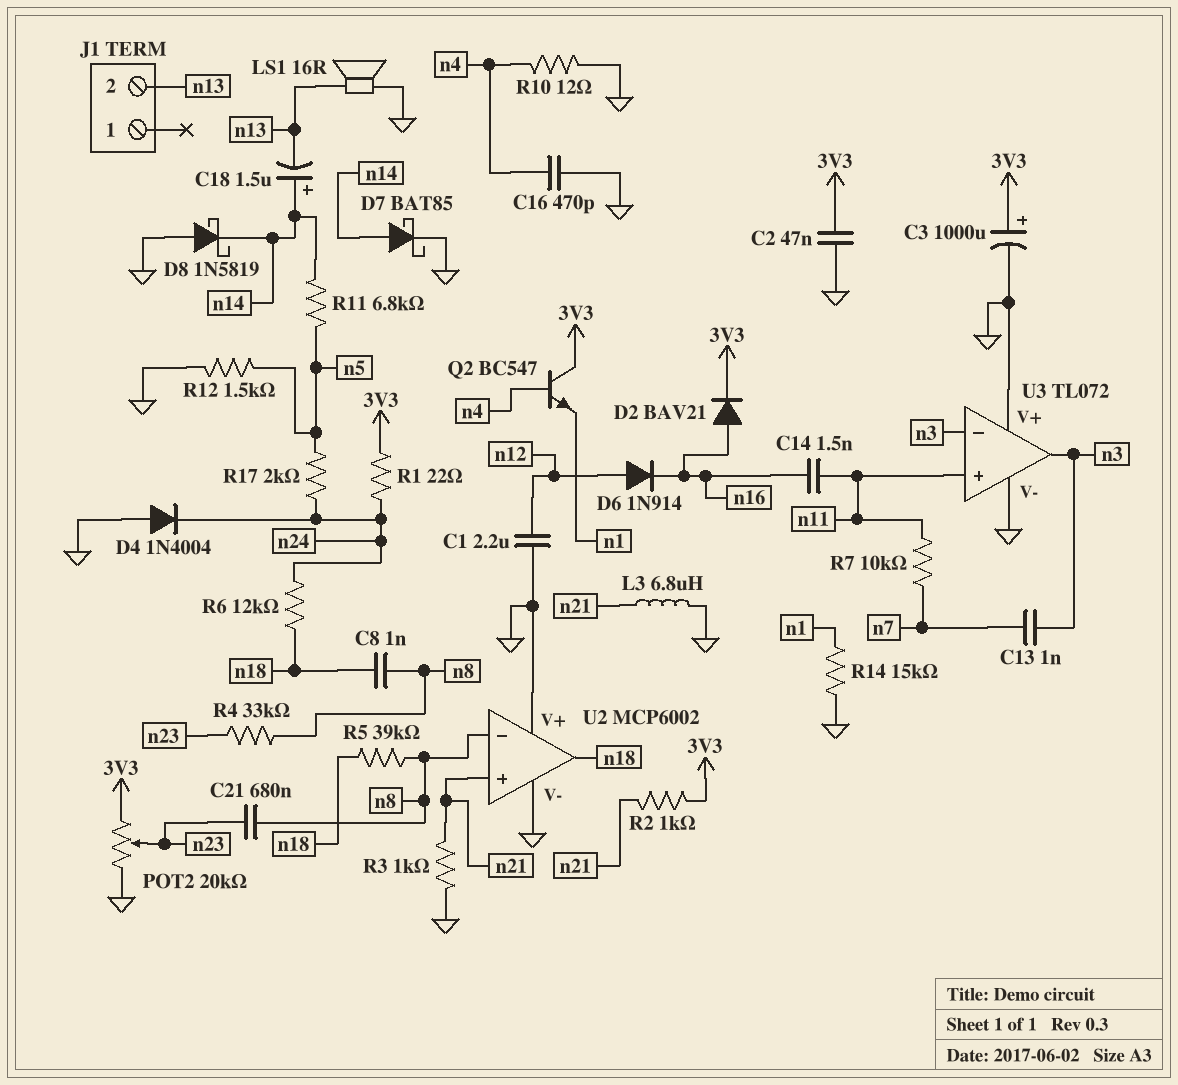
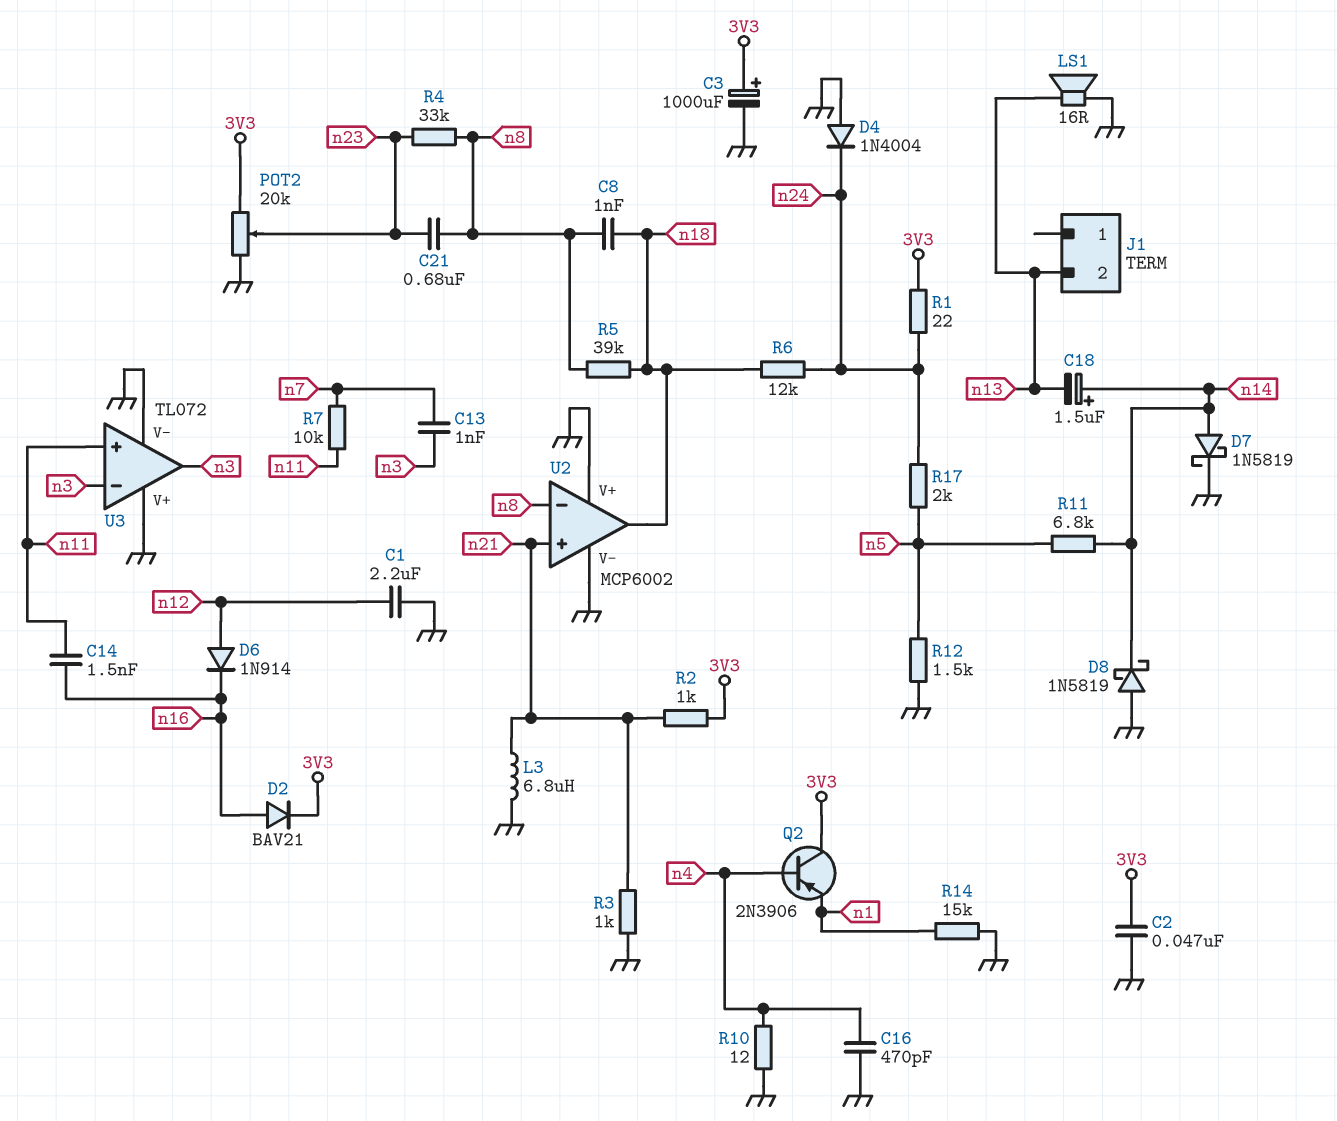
D7: schottky BAT85 (A n14, K GND) -> schottky 1N5819 (A n14, K GND)
Q2: NPN BC547 (B n4, C 3V3, E n1) -> PNP 2N3906 (B n4, C 3V3, E n1)

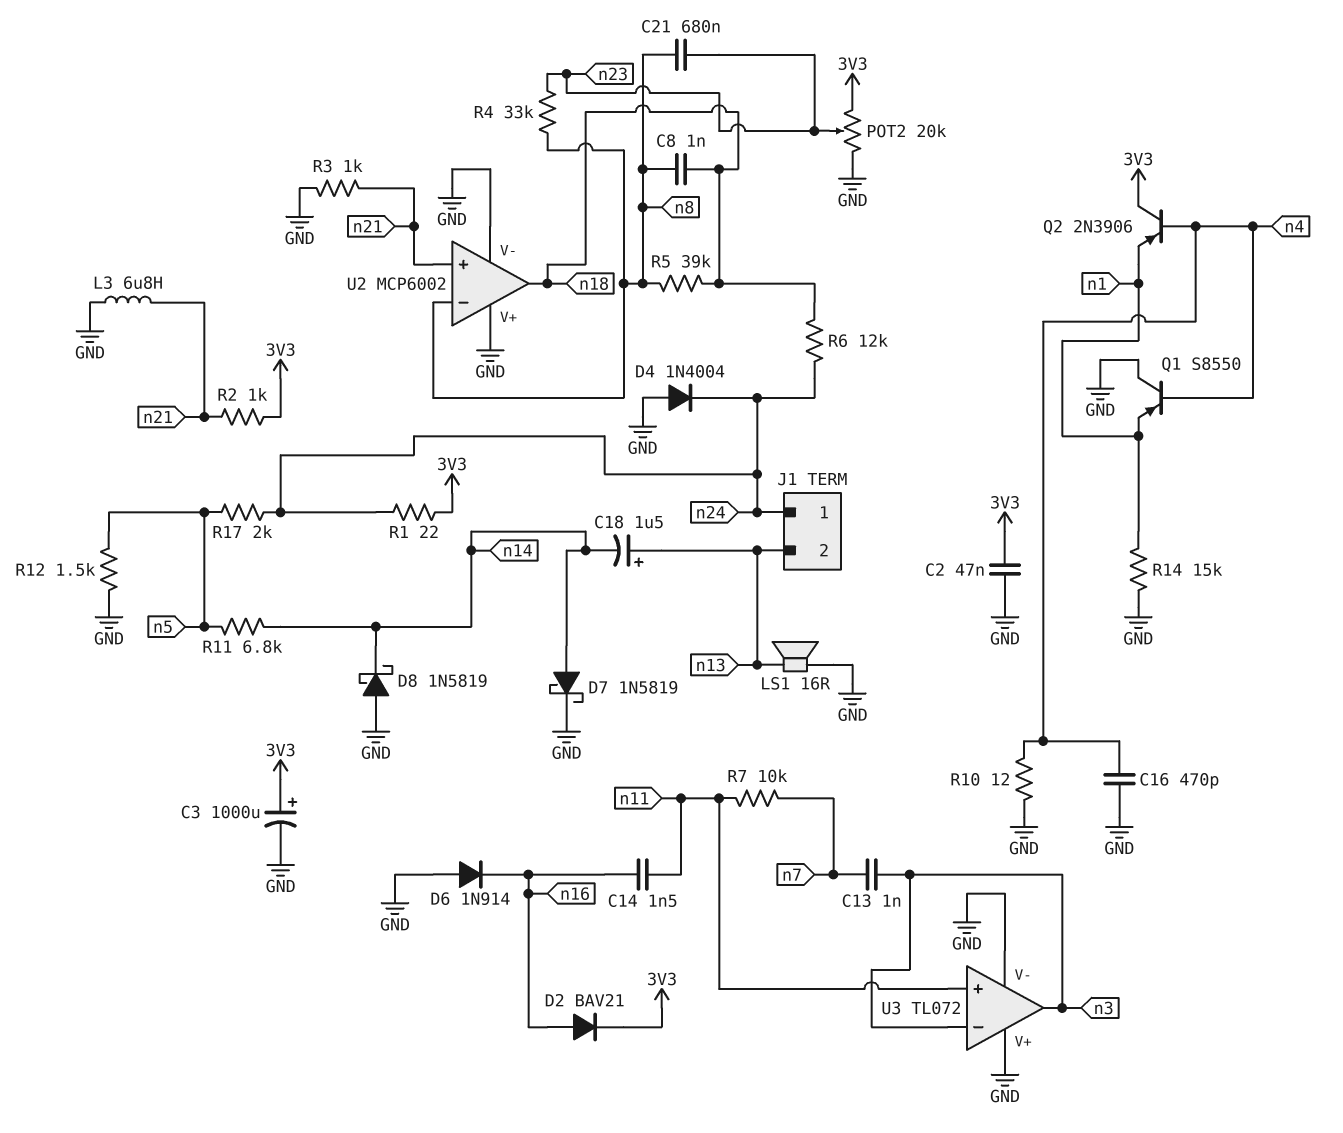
C1: 2.2uF (GND, n12) -> none
C18: 1.5uF (plus n14, minus n13) -> 1.5uF (plus n13, minus n14)
D6: diode 1N914 (A n12, K n16) -> diode 1N914 (A GND, K n16)
J1 pin 1: none -> n24
Q1: none -> PNP S8550 (B n4, C GND, E n1)

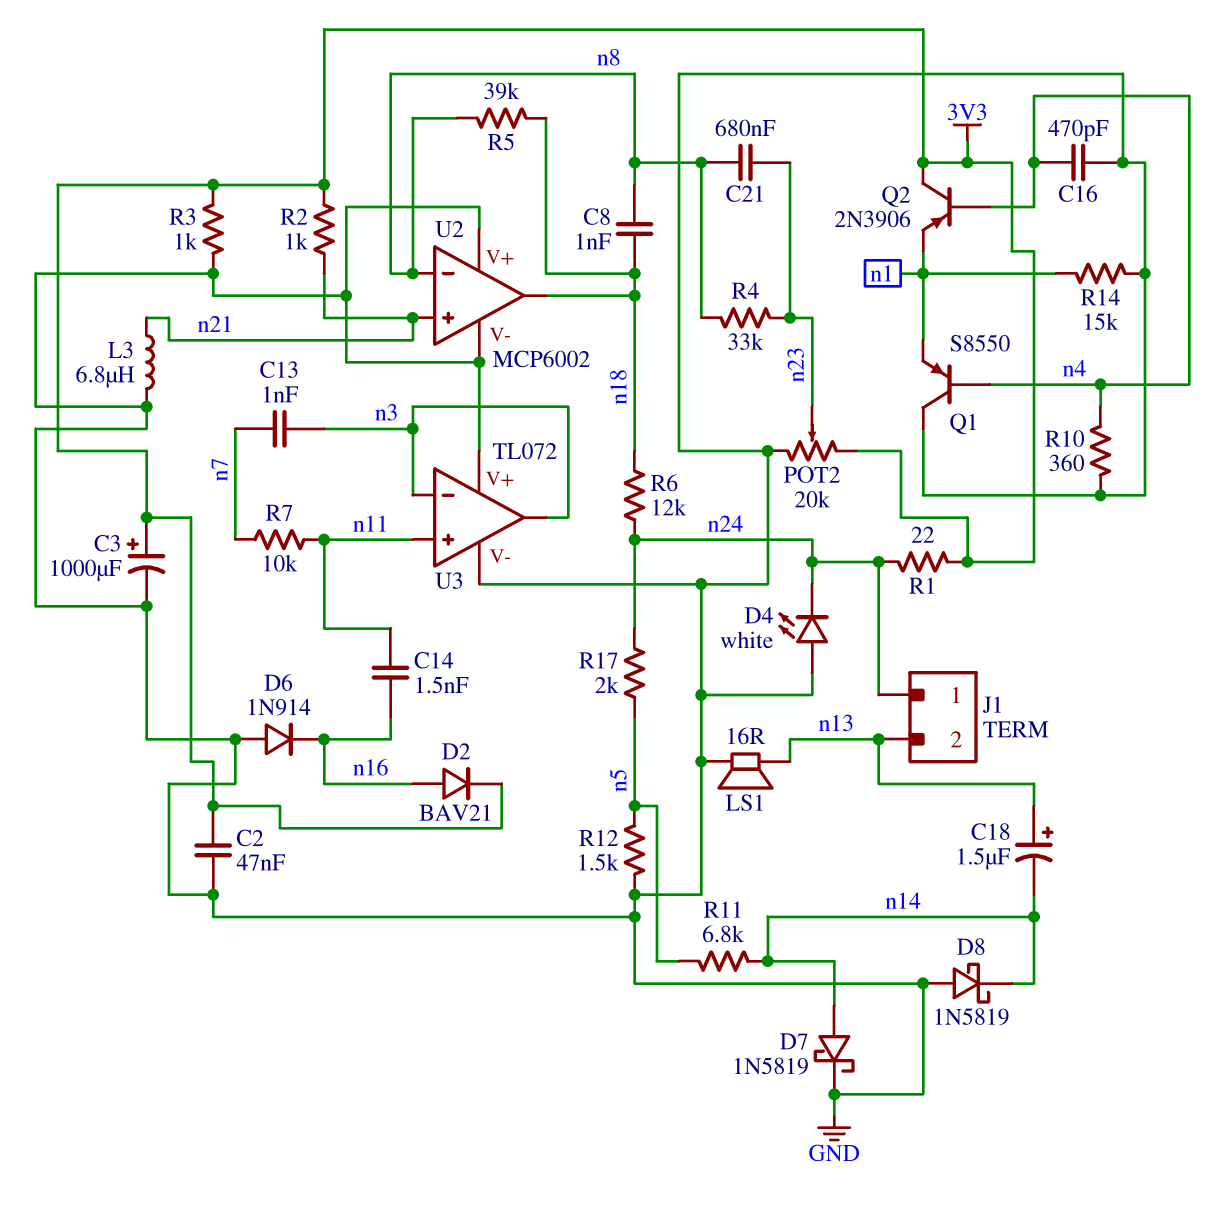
D4: diode 1N4004 (A GND, K n24) -> LED white (A GND, K n24)
R3: 1k (GND, n21) -> 1k (3V3, GND)
R10: 12 (GND, n4) -> 360 (GND, n4)

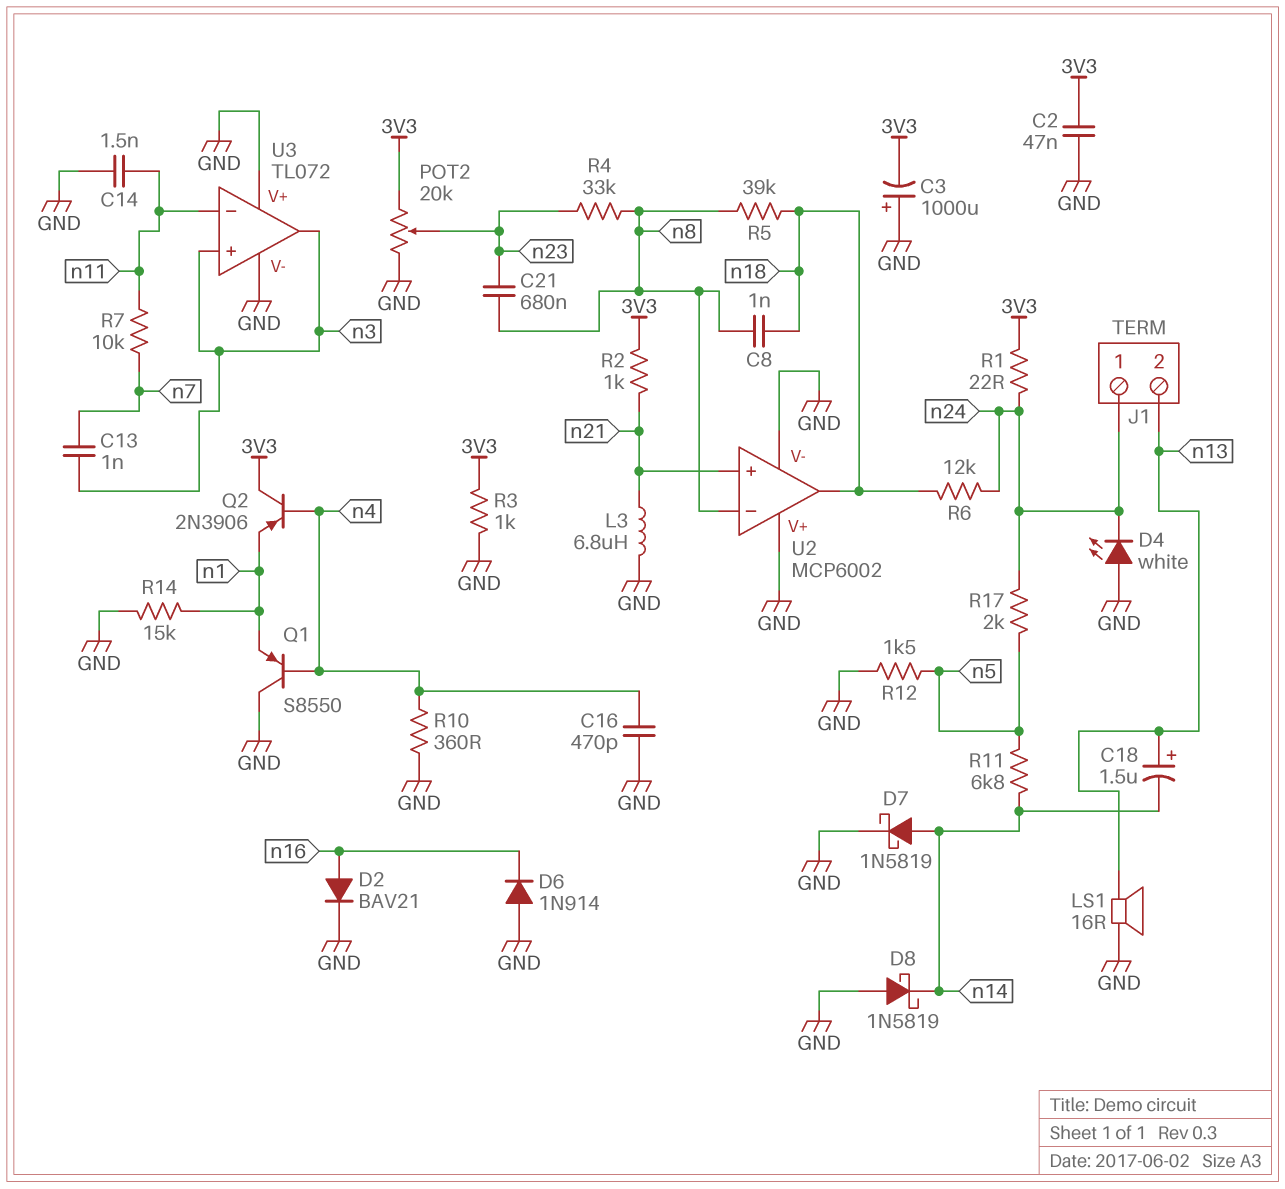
C3: 1000uF (plus 3V3, minus GND) -> 1000uF (plus GND, minus 3V3)
C14: 1.5nF (n11, n16) -> 1.5nF (GND, n11)
D2: diode BAV21 (A n16, K 3V3) -> diode BAV21 (A n16, K GND)
U3 pin in+: n11 -> n3
U3 pin in-: n3 -> n11

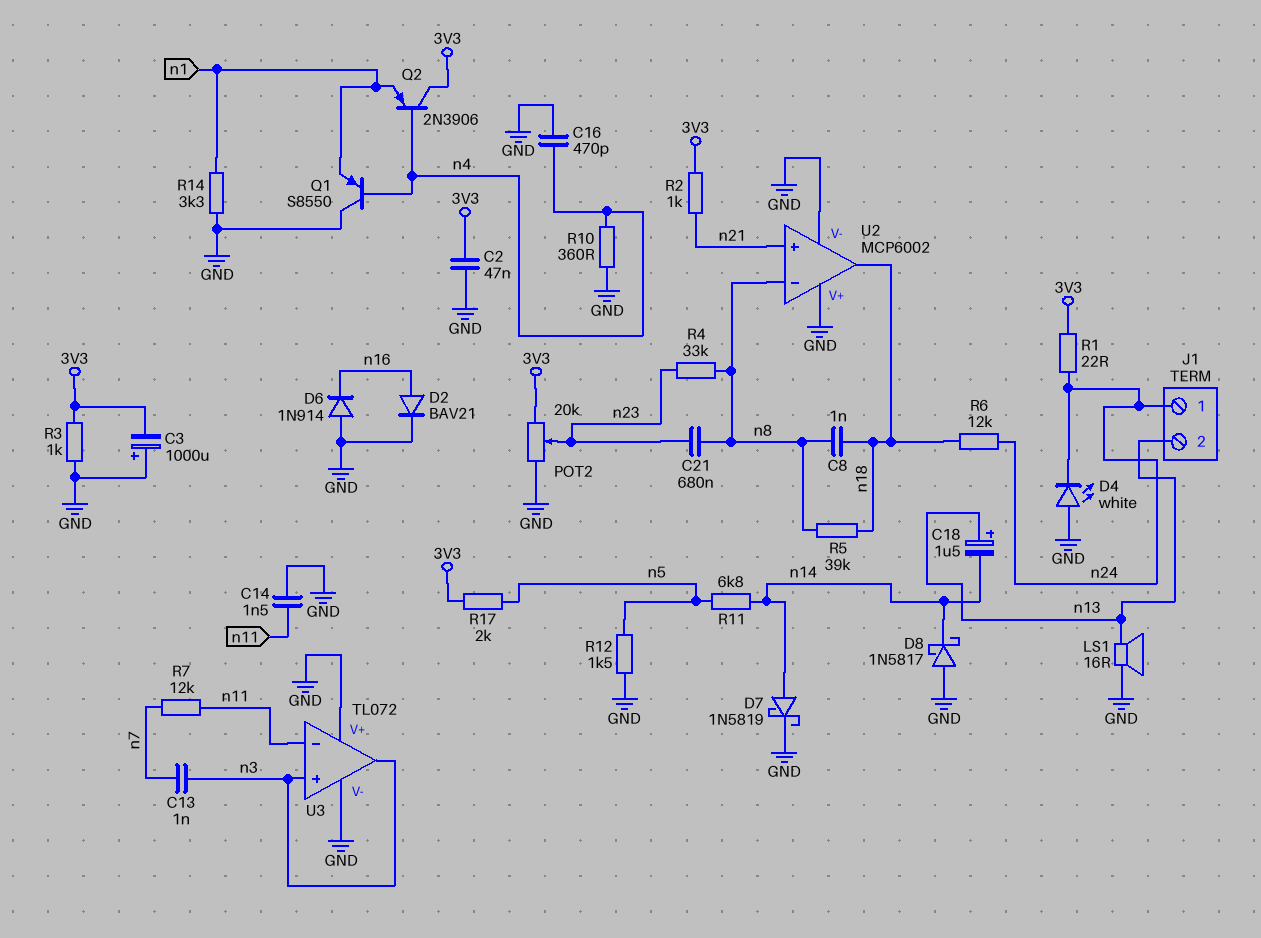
D8: schottky 1N5819 (A GND, K n14) -> schottky 1N5817 (A GND, K n14)
L3: 6.8uH (GND, n21) -> none
R7: 10k (n7, n11) -> 12k (n7, n11)
R14: 15k (GND, n1) -> 3.3k (GND, n1)
R17: 2k (n5, n24) -> 2k (3V3, n5)

